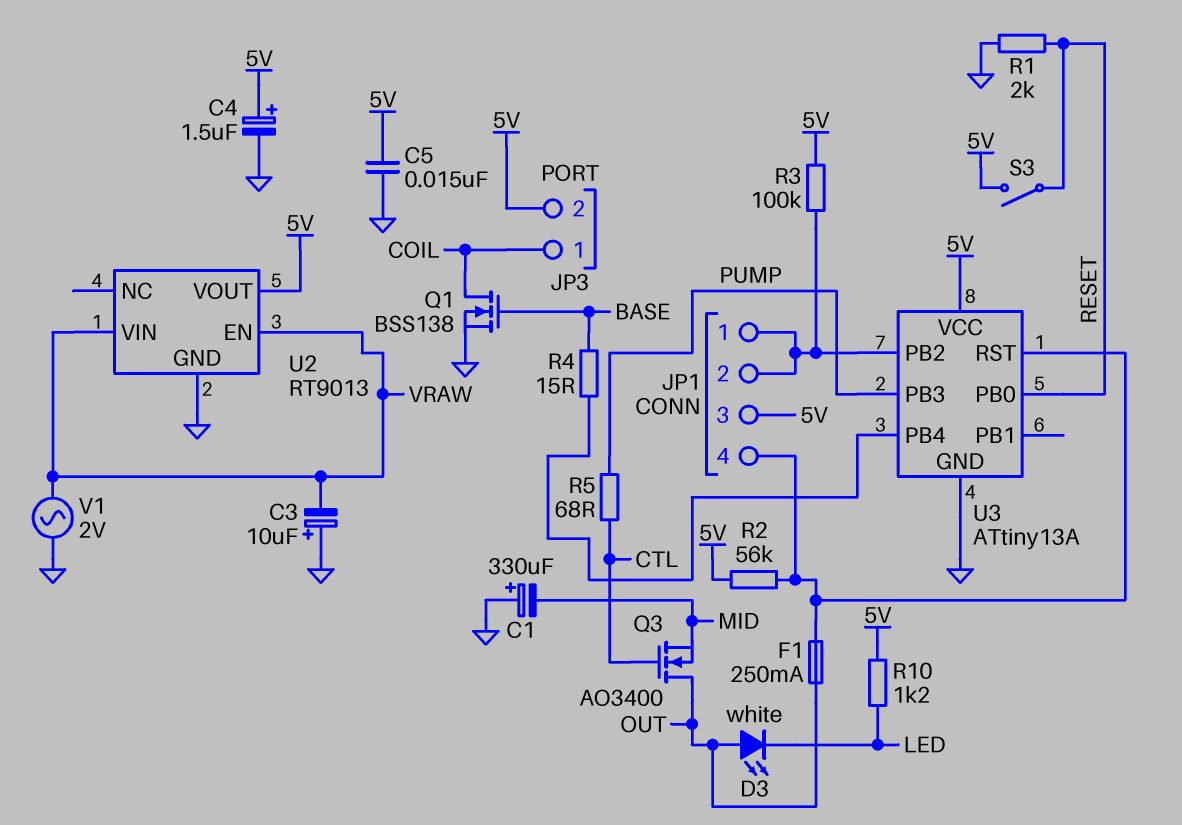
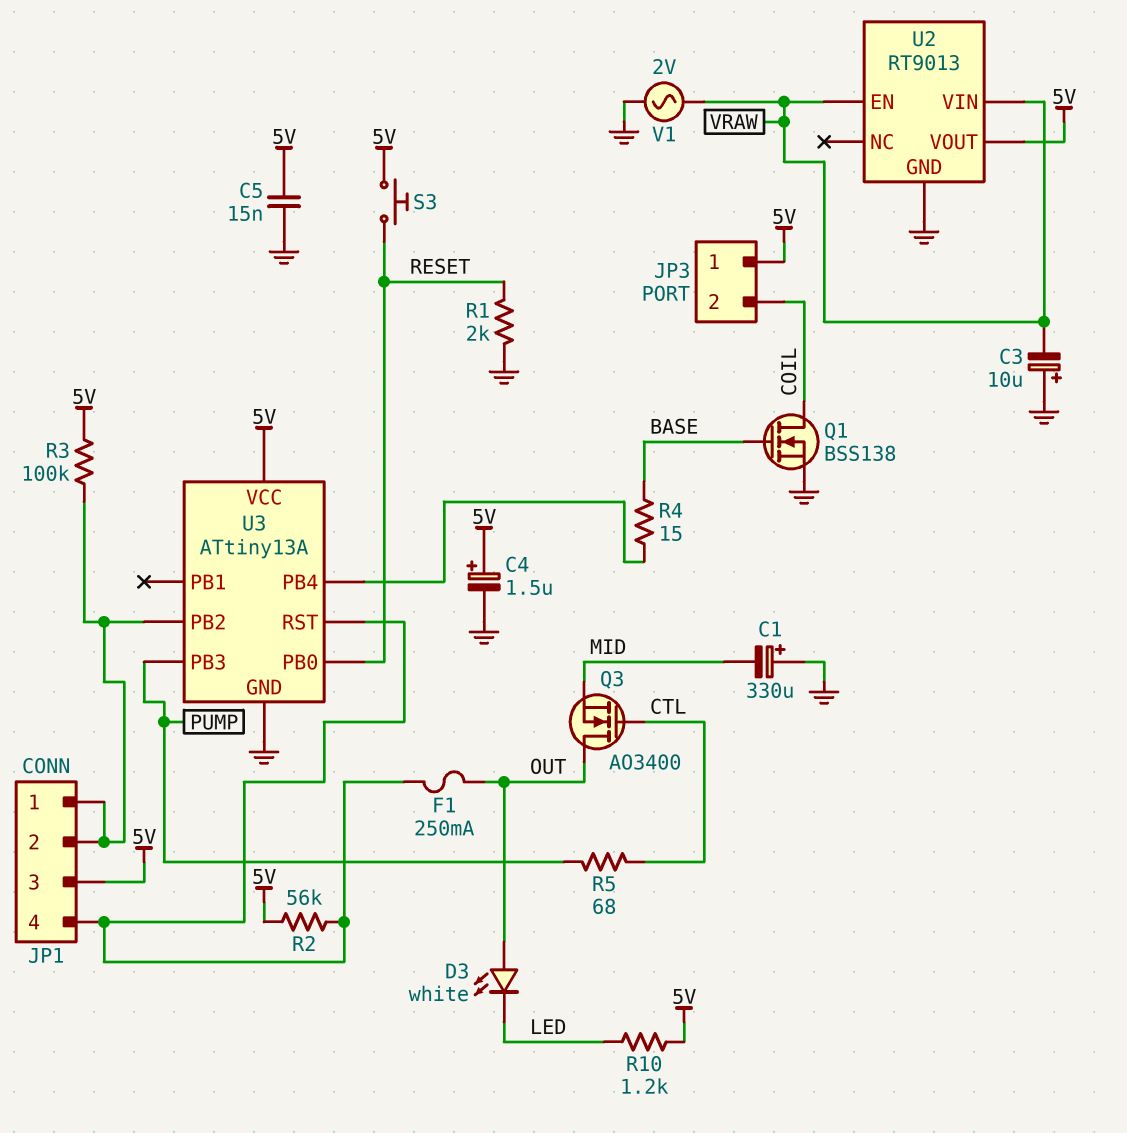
JP3 pin 1: COIL -> 5V
JP3 pin 2: 5V -> COIL
S3: switch (5V, RESET) -> button (5V, RESET)

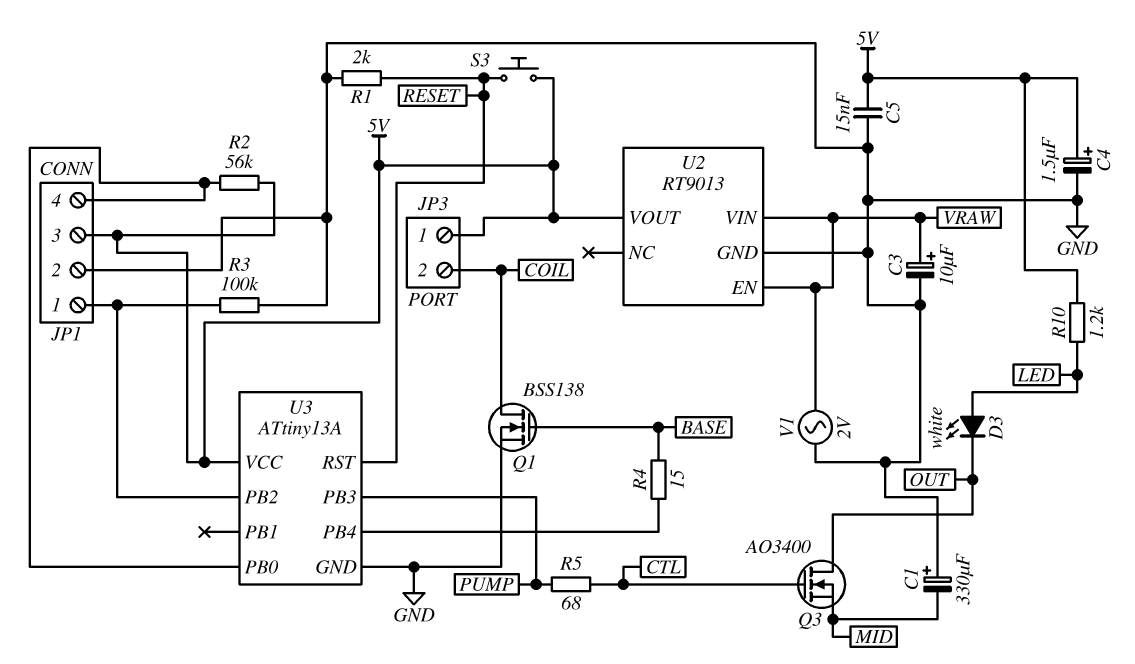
C3: 10uF (plus GND, minus VRAW) -> 10uF (plus VRAW, minus GND)
D3: LED white (A OUT, K LED) -> LED white (A LED, K OUT)
F1: 250mA (JP1/4, OUT) -> none
JP1 pin 2: JP1/1 -> GND
R3: 100k (5V, JP1/1) -> 100k (GND, JP1/1)
U3 pin PB0: RESET -> JP1/4
U3 pin RST: JP1/4 -> RESET

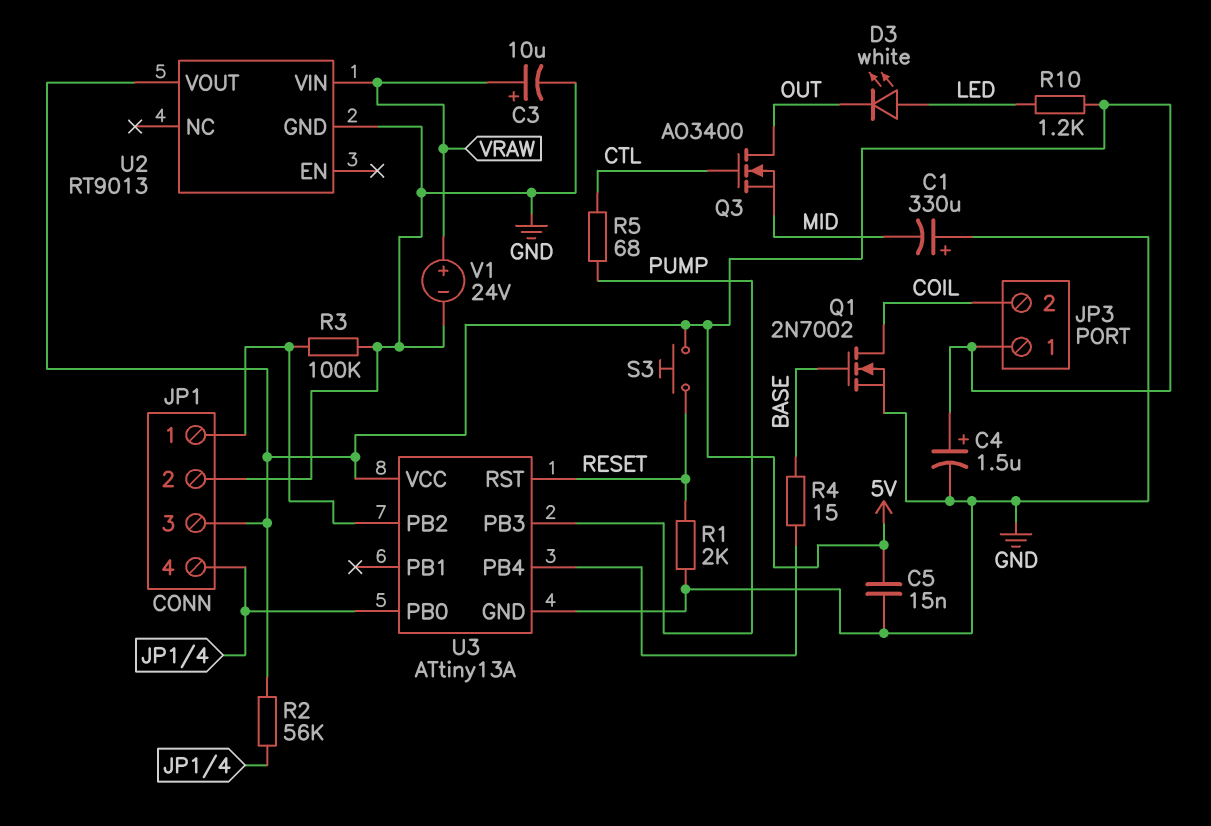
Q1: NMOS BSS138 (G BASE, D COIL, S GND) -> NMOS 2N7002 (G BASE, D COIL, S GND)
U2 pin EN: VRAW -> none
V1: AC 2V (GND, VRAW) -> 24V (plus VRAW, minus GND)

